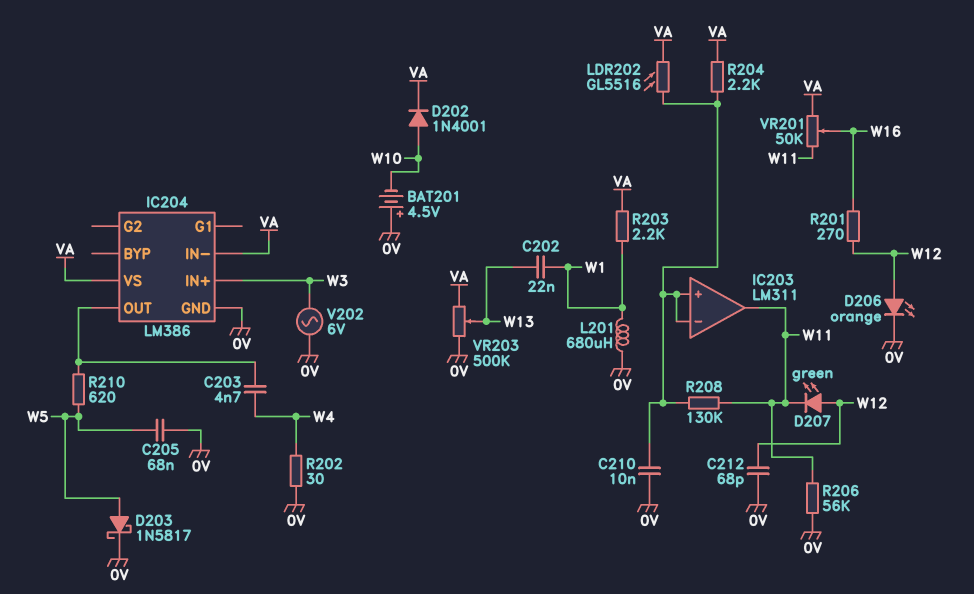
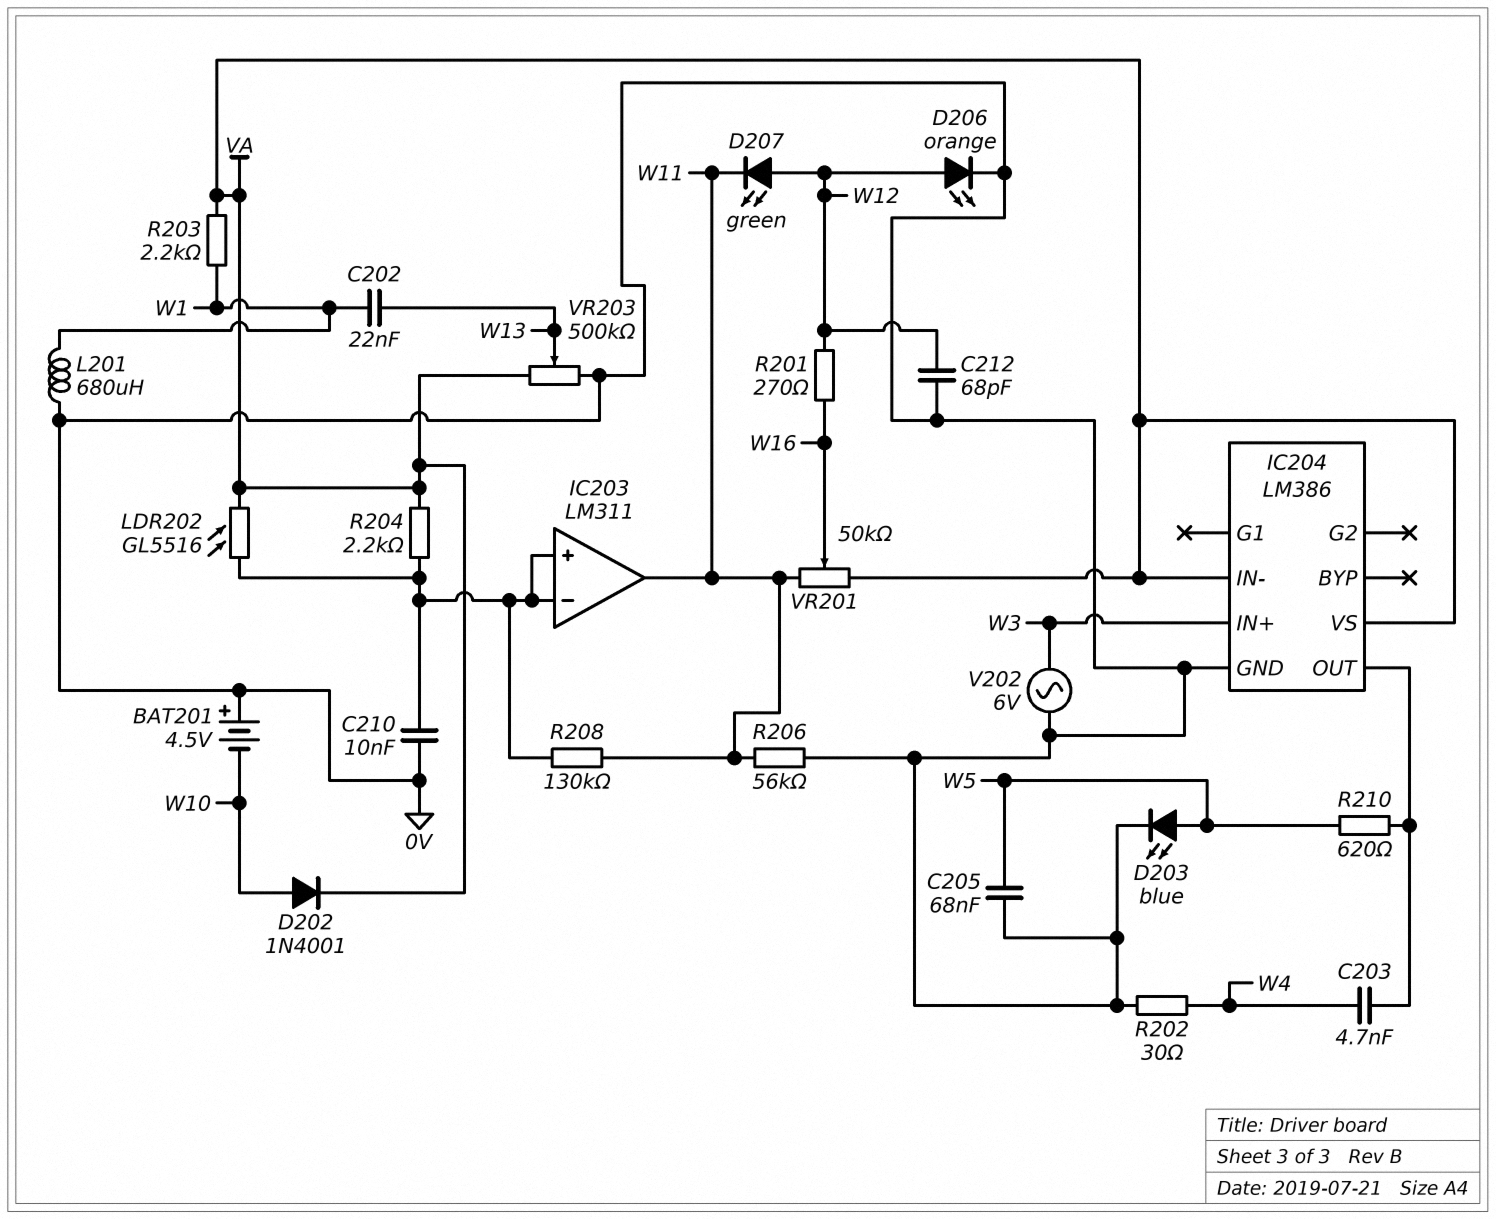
D203: schottky 1N5817 (A W5, K 0V) -> LED blue (A W5, K 0V)

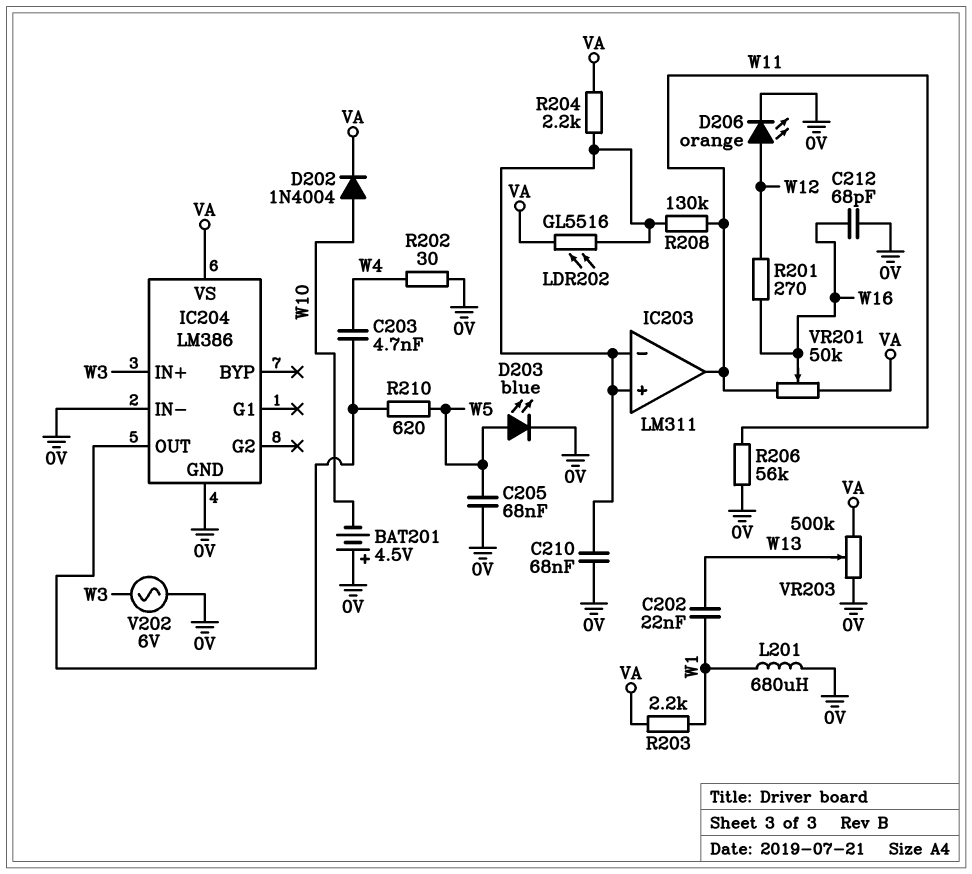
C210: 10nF (0V, IC203/in+) -> 68nF (0V, IC203/in+)
C212: 68pF (0V, W12) -> 68pF (0V, W16)
D202: diode 1N4001 (A W10, K VA) -> diode 1N4004 (A W10, K VA)
D207: LED green (A W12, K W11) -> none
IC204 pin IN-: VA -> 0V

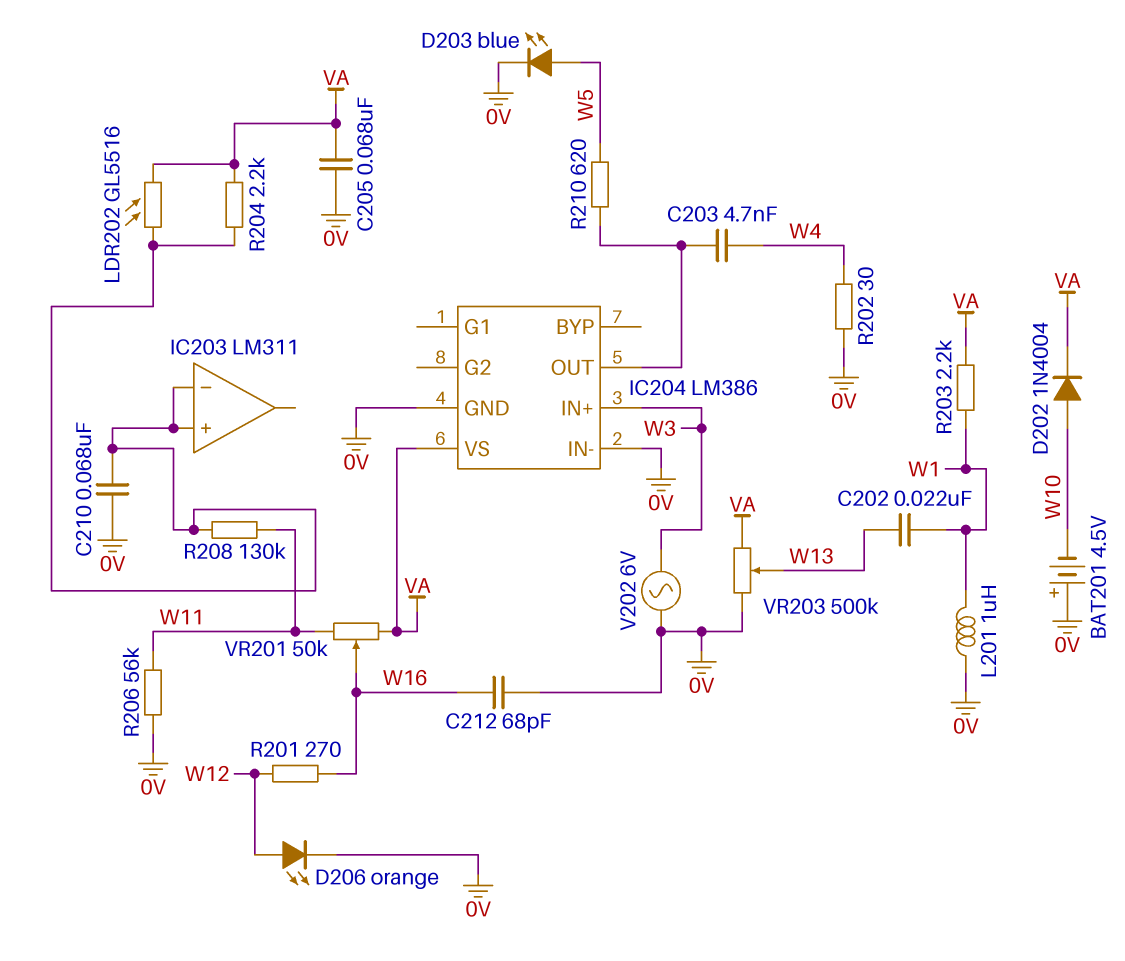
C205: 68nF (0V, W5) -> 68nF (0V, VA)
IC203 pin out: W11 -> none
L201: 680uH (0V, W1) -> 1uH (0V, W1)

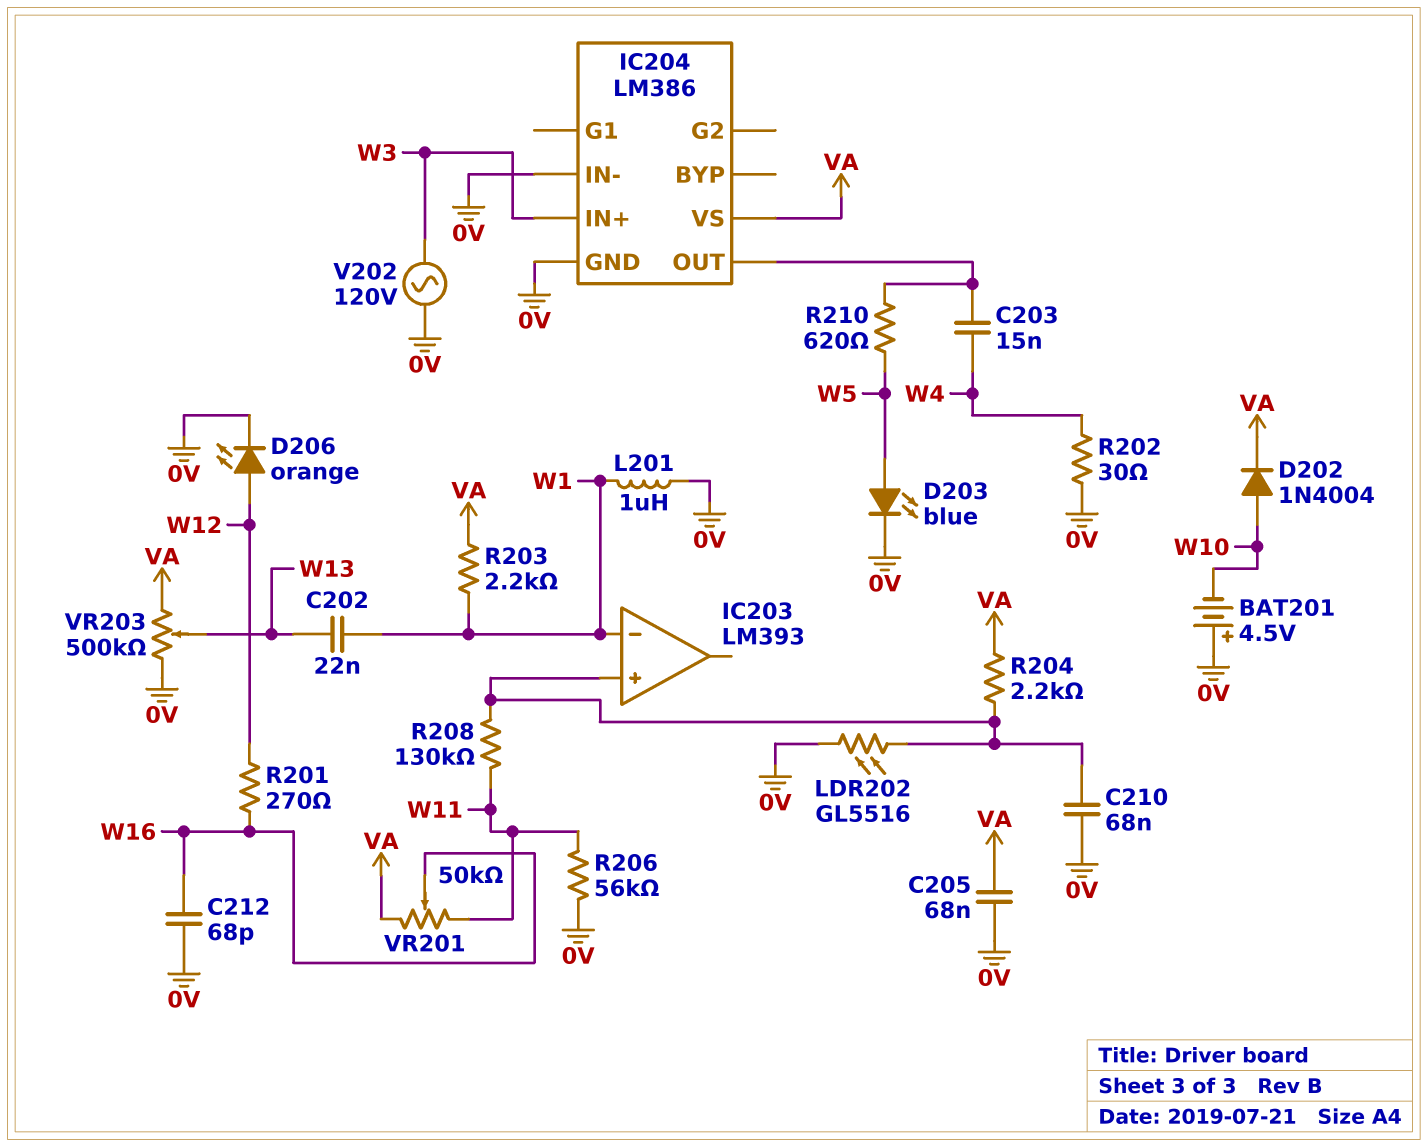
C203: 4.7nF (IC204/OUT, W4) -> 15nF (IC204/OUT, W4)
IC203: LM311 -> LM393
IC203 pin in-: IC203/in+ -> W1
LDR202: GL5516 (IC203/in+, VA) -> GL5516 (0V, IC203/in+)
V202: AC 6V (0V, W3) -> AC 120V (0V, W3)

